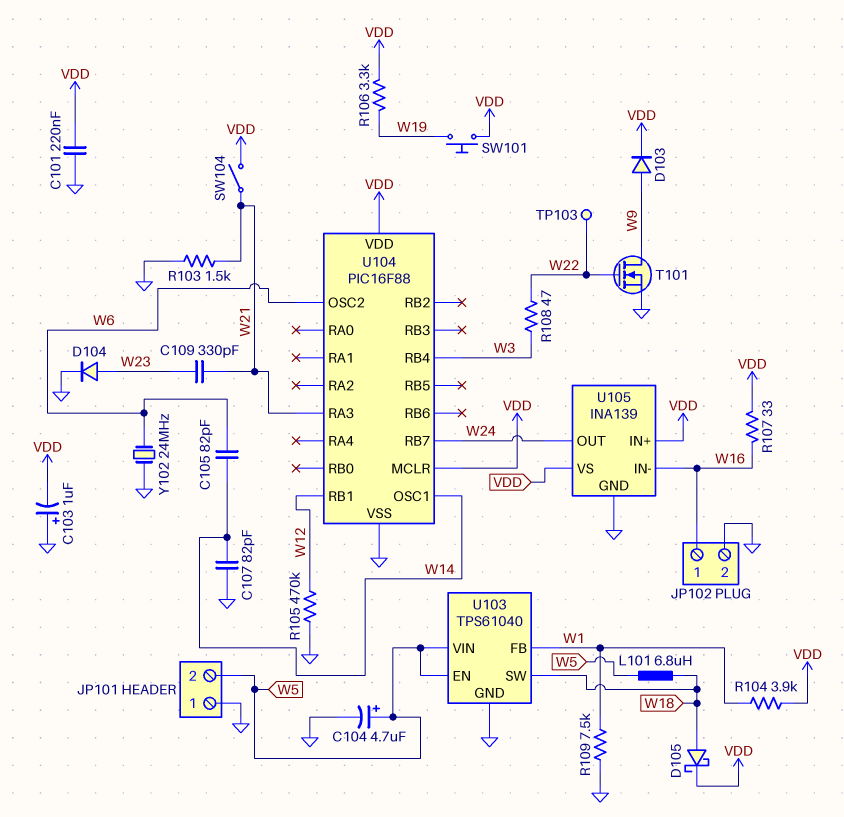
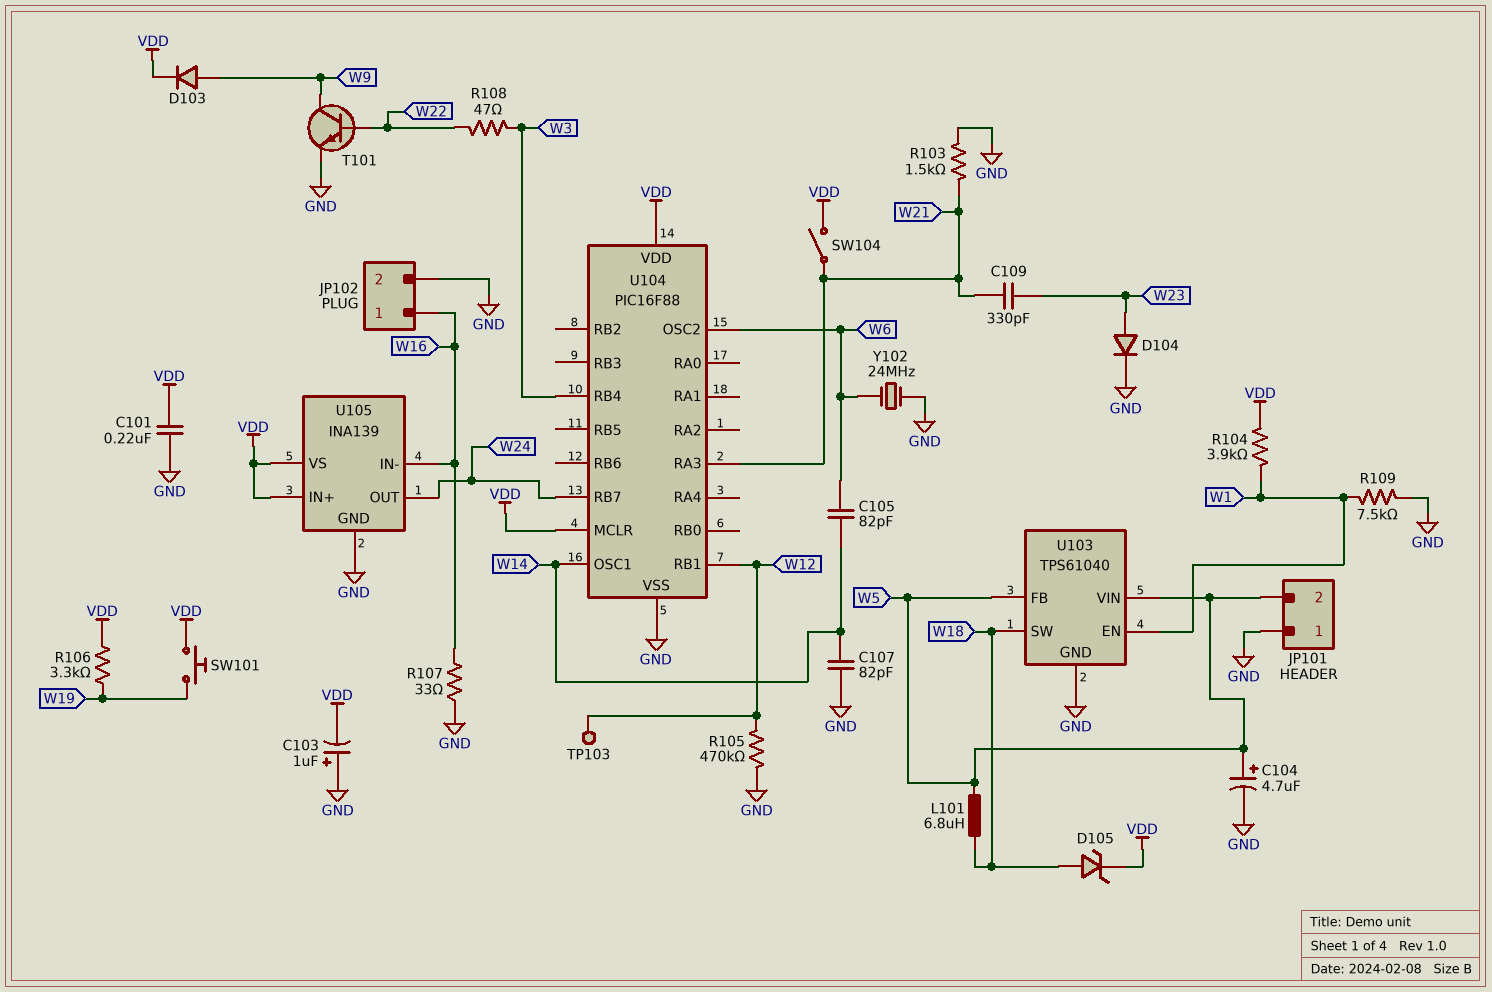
D105: schottky (A W18, K VDD) -> zener (A W18, K VDD)
R107: 33 (VDD, W16) -> 33 (GND, W16)
T101: NMOS (G W22, D W9, S GND) -> NPN (B W22, C W9, E GND)
TP103: test point (W22) -> test point (W12)
U103 pin EN: W5 -> W1
U103 pin FB: W1 -> W5

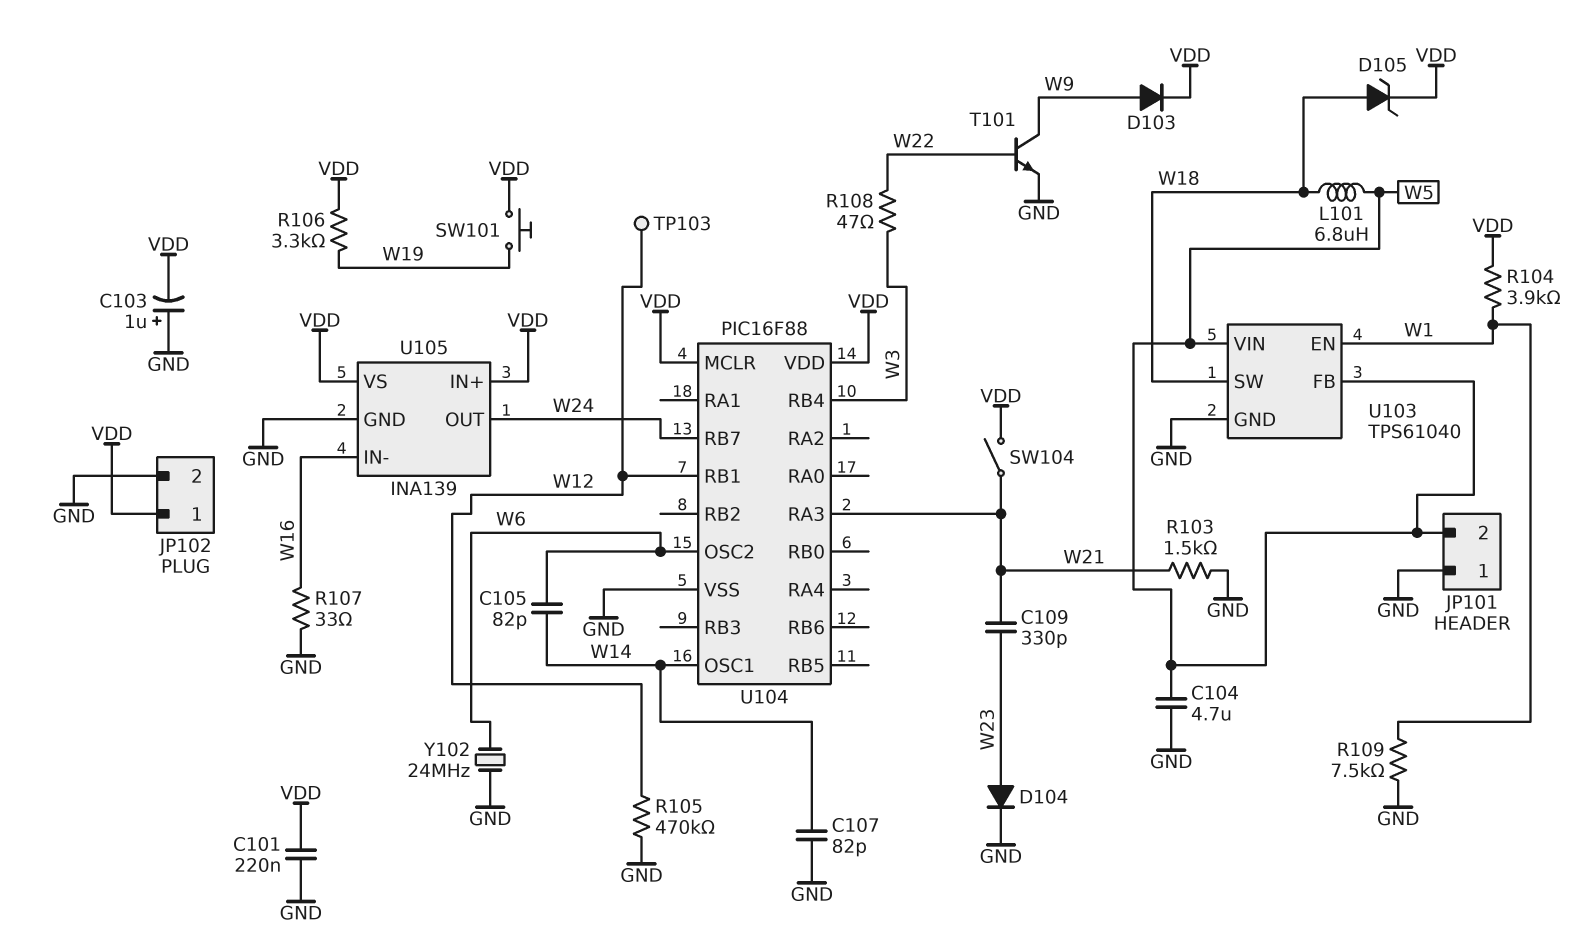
C104: 4.7uF (plus W5, minus GND) -> 4.7uF (GND, W5)
JP102 pin 1: W16 -> VDD

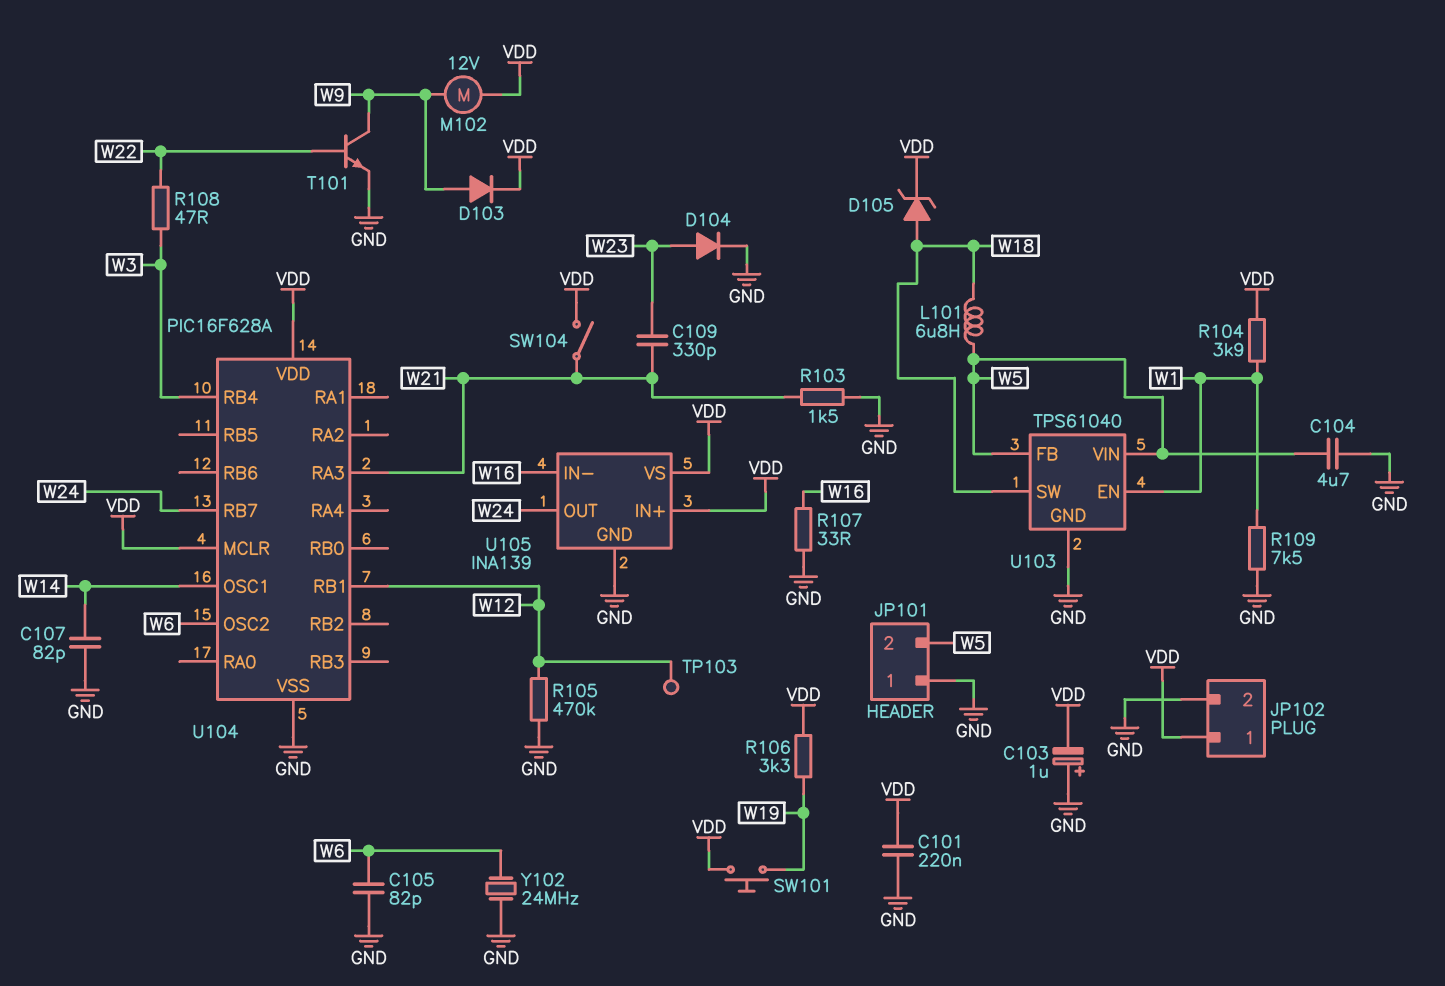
C105: 82pF (W6, W14) -> 82pF (GND, W6)
M102: none -> motor 12V (VDD, W9)
U104: PIC16F88 -> PIC16F628A

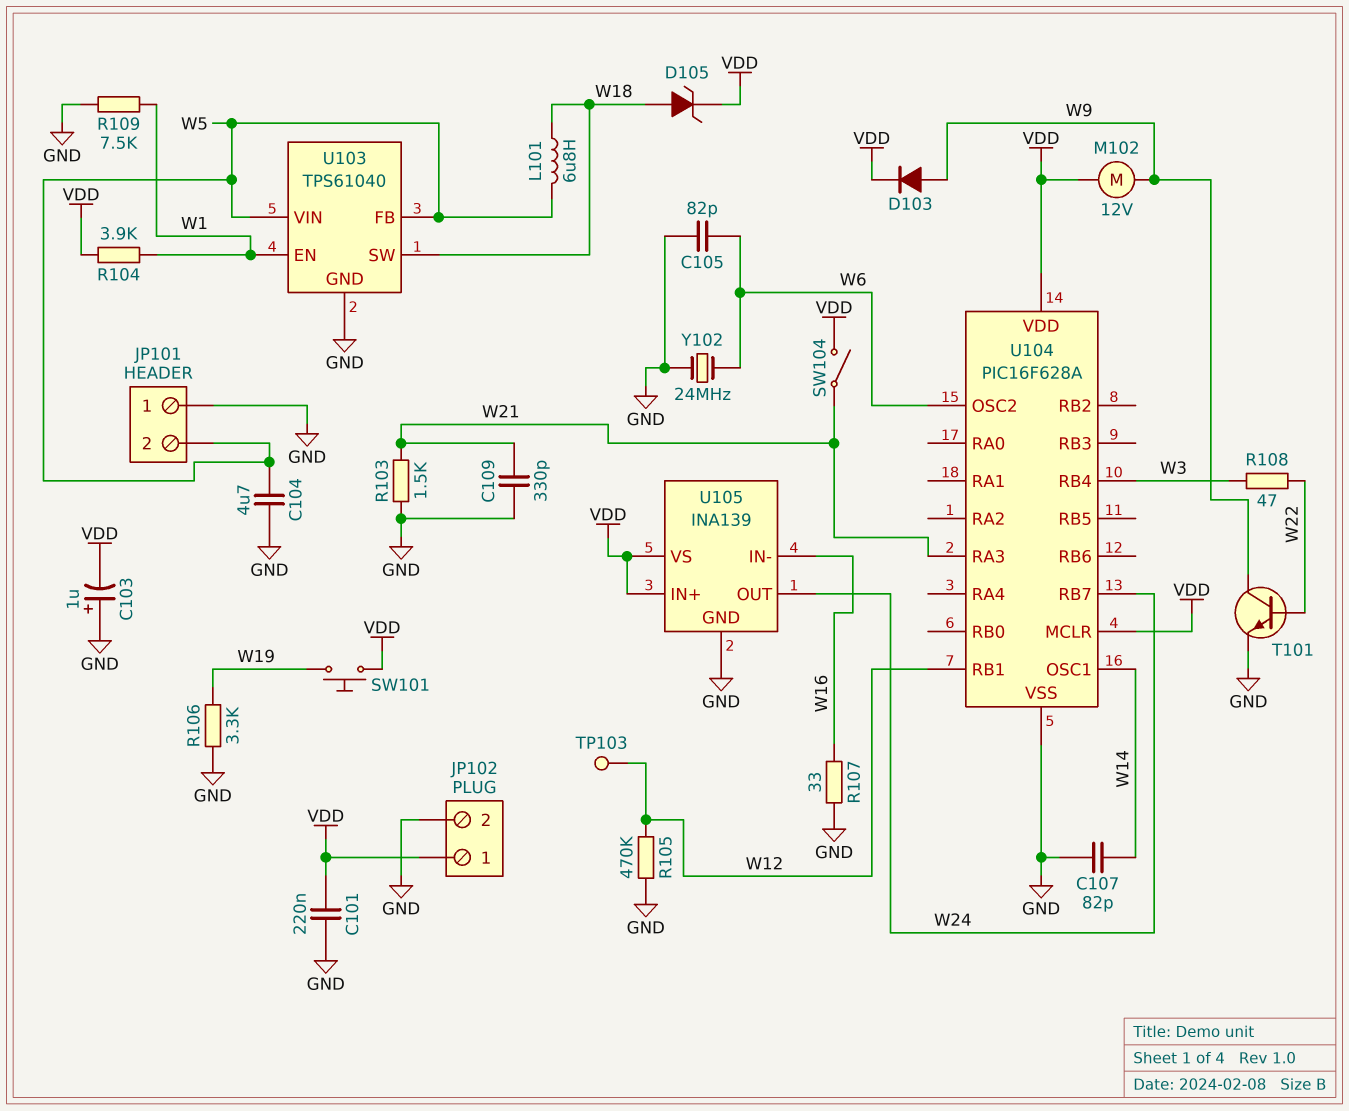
C109: 330pF (W21, W23) -> 330pF (GND, W21)
D104: diode (A W23, K GND) -> none
R106: 3.3k (VDD, W19) -> 3.3k (GND, W19)

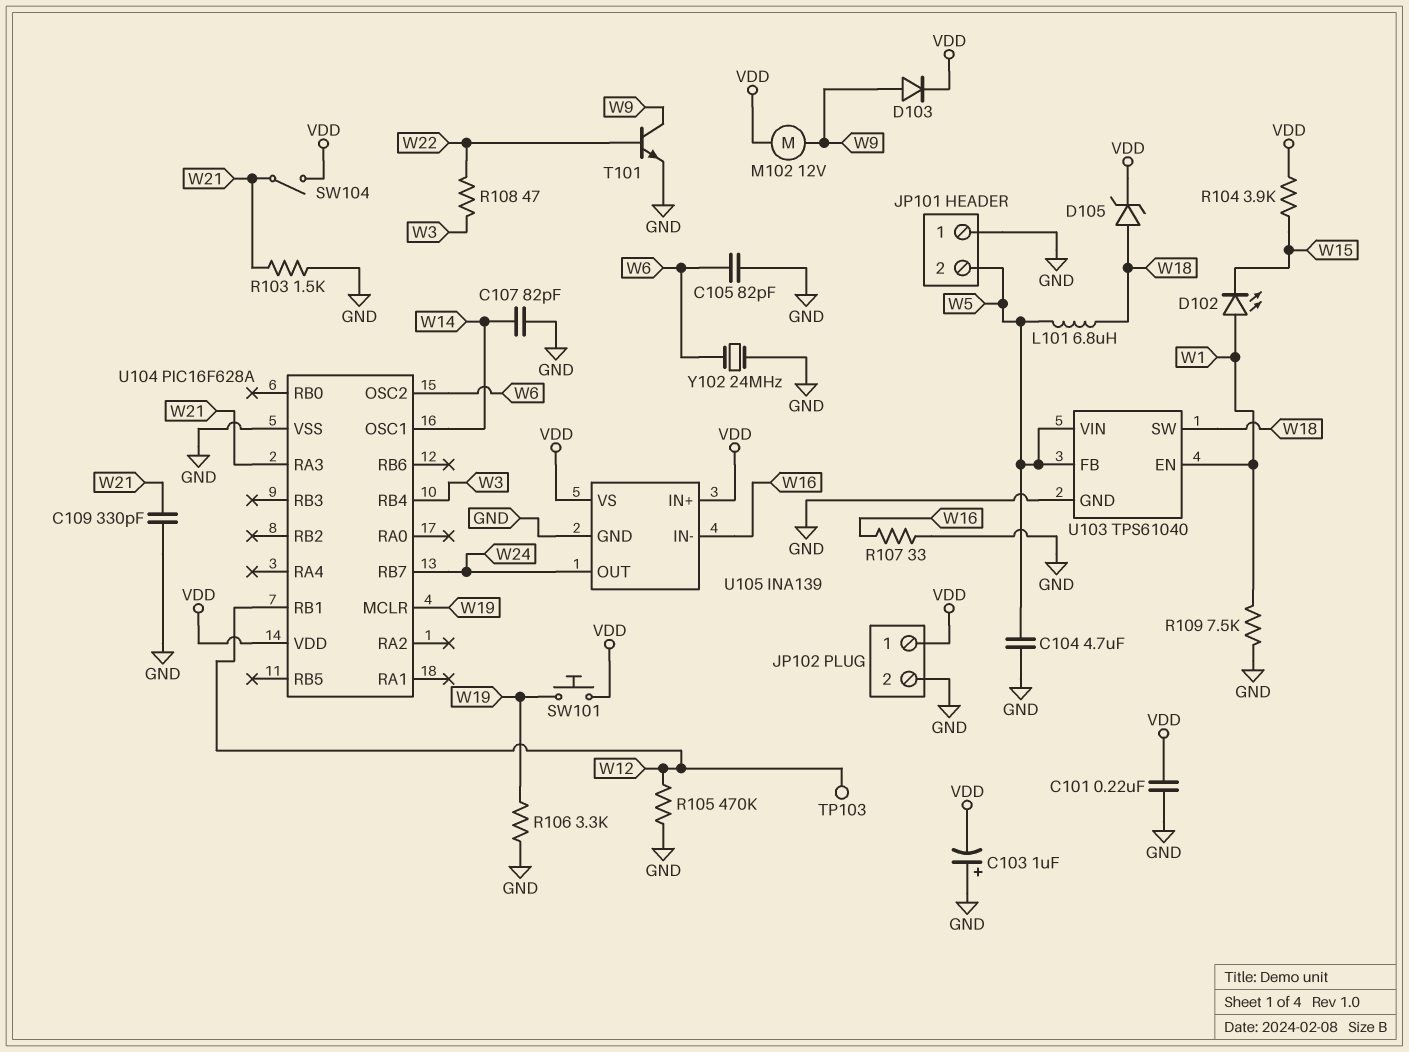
D102: none -> LED (A W1, K W15)
R104: 3.9k (VDD, W1) -> 3.9k (VDD, W15)
U104 pin MCLR: VDD -> W19

